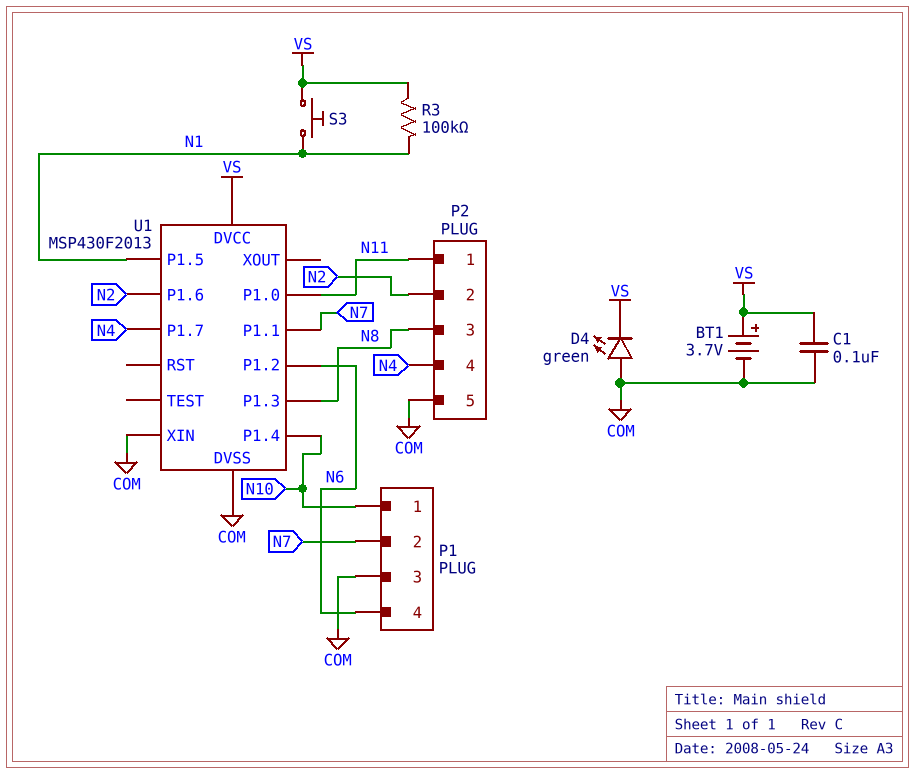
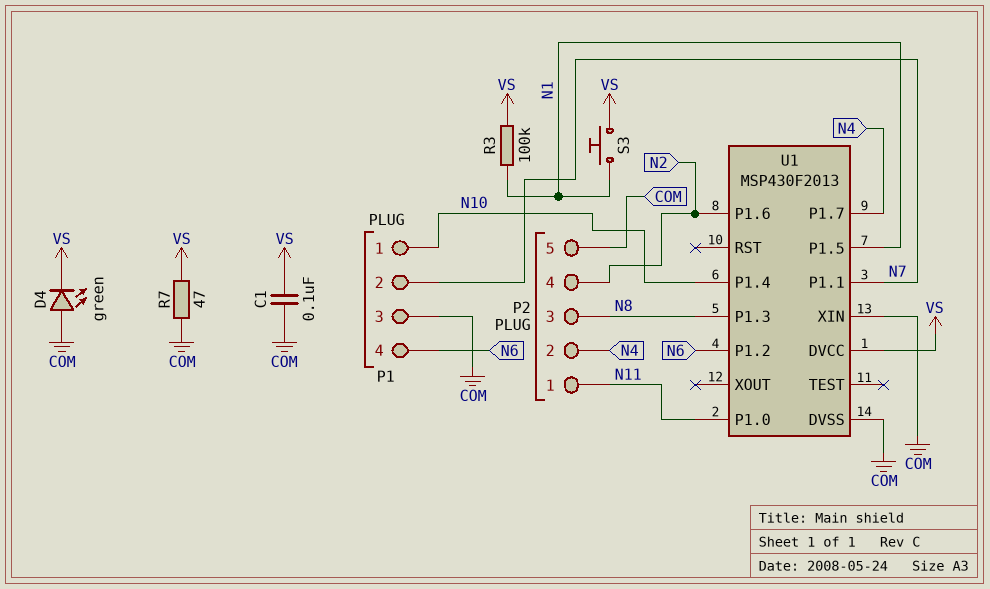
BT1: 3.7V (plus VS, minus COM) -> none
P2 pin 2: N2 -> N4
P2 pin 4: N4 -> N2
R7: none -> 47 (COM, VS)

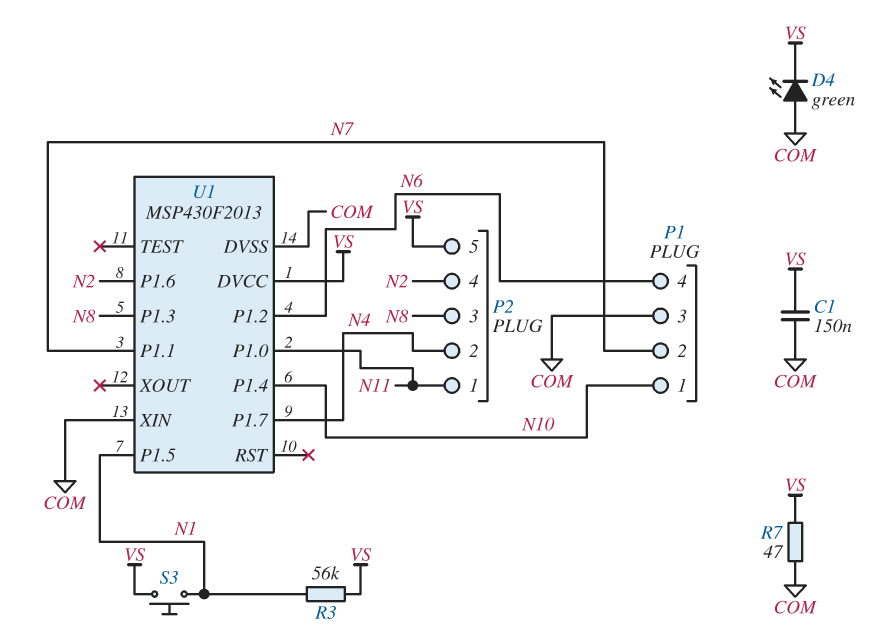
C1: 100nF (COM, VS) -> 150nF (COM, VS)
P2 pin 5: COM -> VS
R3: 100k (N1, VS) -> 56k (N1, VS)

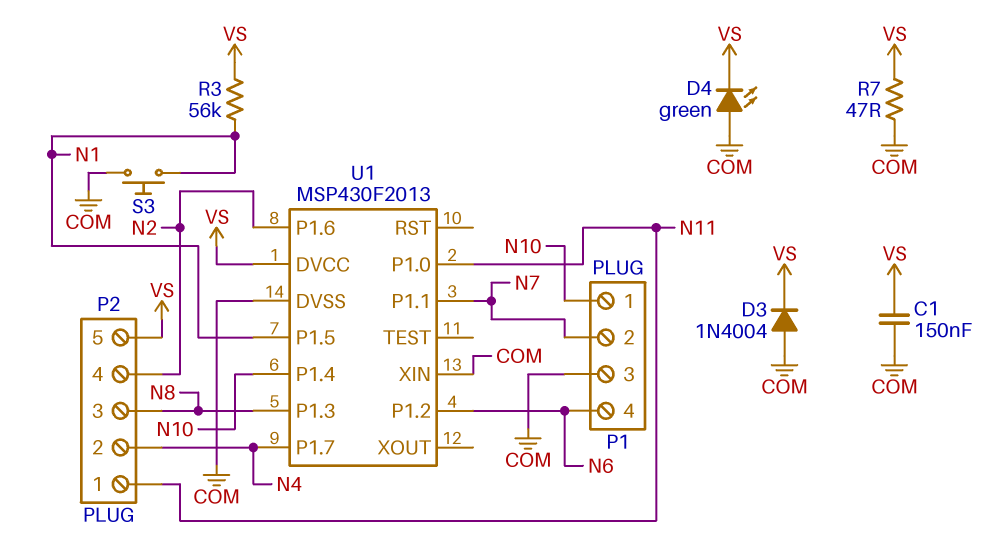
D3: none -> diode 1N4004 (A COM, K VS)
S3: button (N1, VS) -> button (COM, N1)

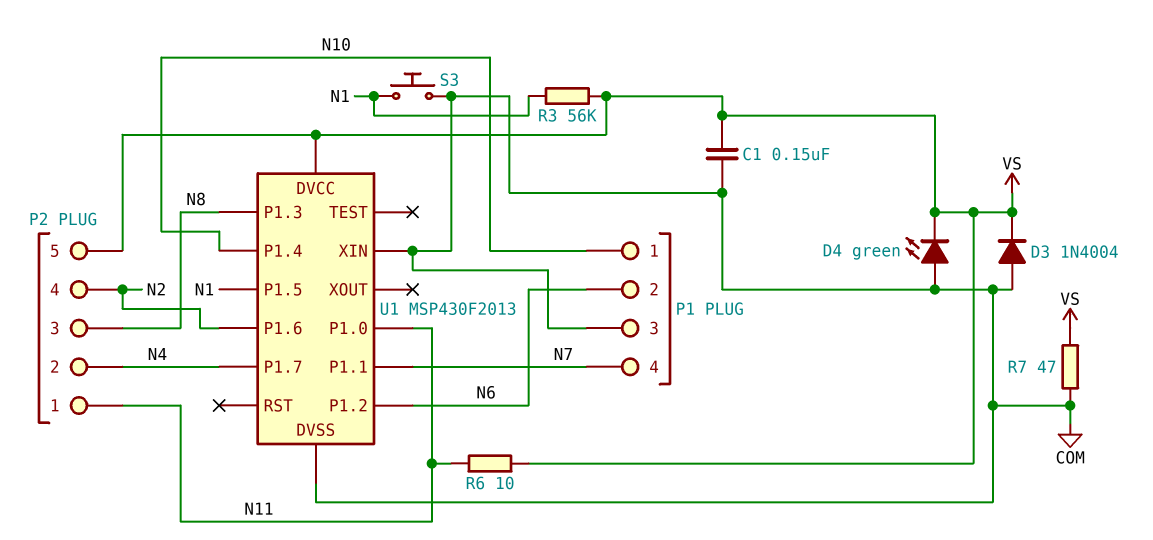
P1 pin 2: N7 -> N6
P1 pin 4: N6 -> N7
R6: none -> 10 (N11, VS)

